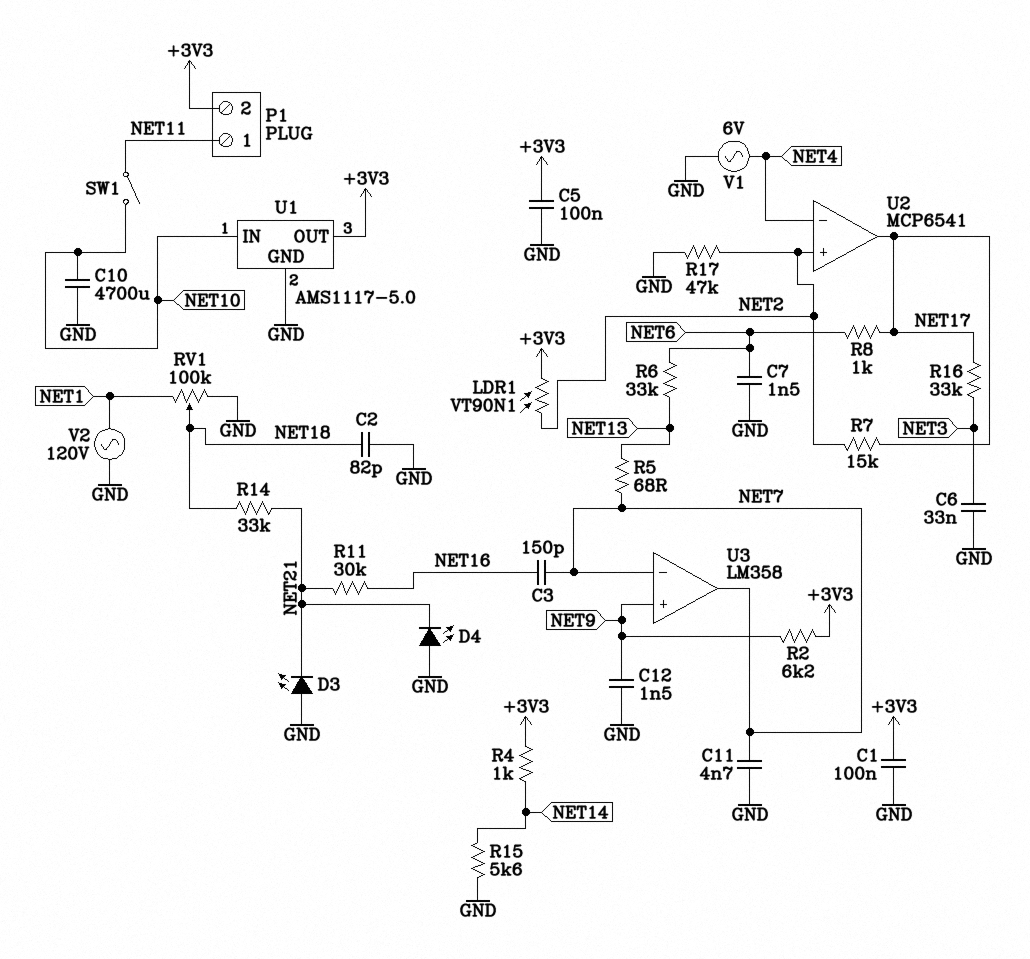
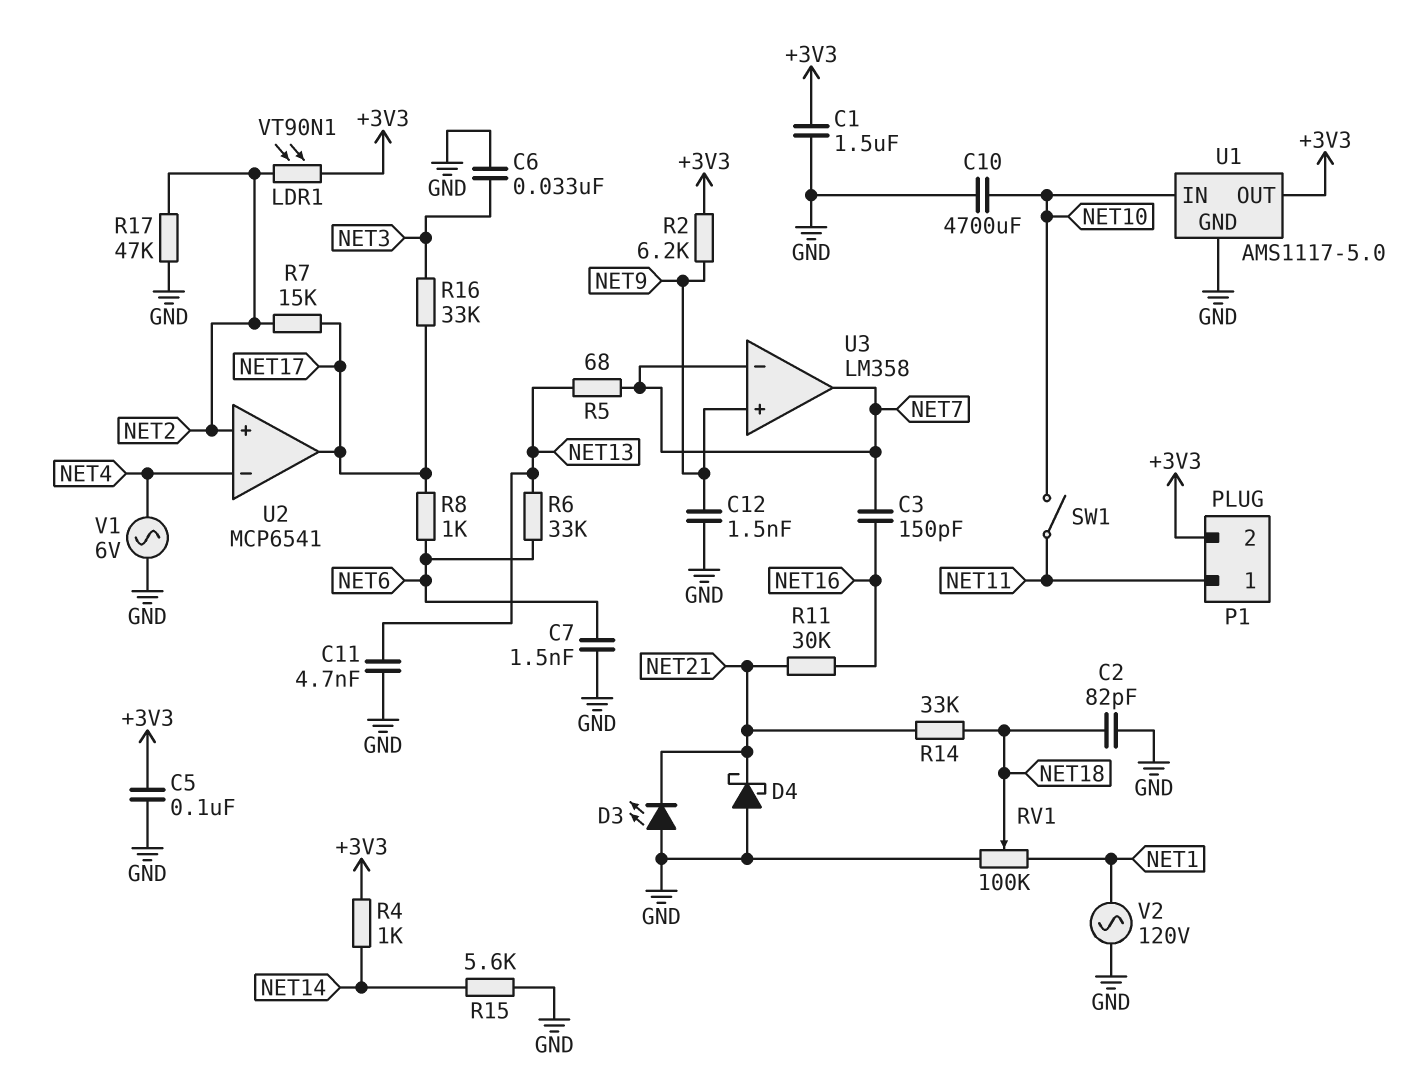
C1: 100nF (+3V3, GND) -> 1.5uF (+3V3, GND)
C11: 4.7nF (GND, NET7) -> 4.7nF (GND, NET13)
D4: LED (A GND, K NET21) -> schottky (A GND, K NET21)

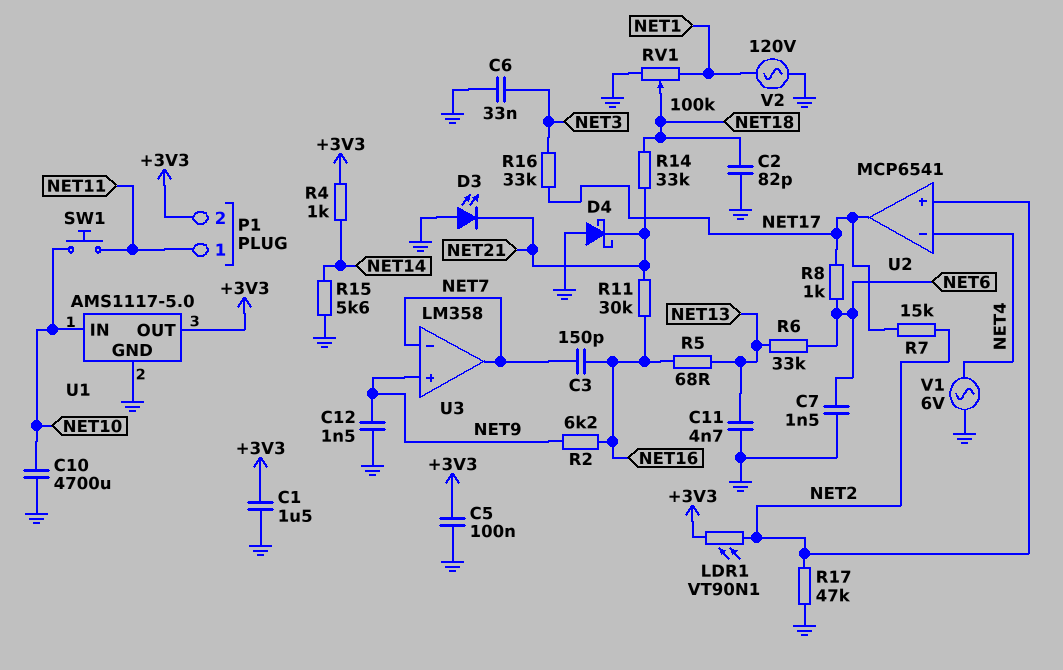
R2: 6.2k (+3V3, NET9) -> 6.2k (NET9, NET16)
R5: 68 (NET7, NET13) -> 68 (NET13, NET16)
SW1: switch (NET10, NET11) -> button (NET10, NET11)

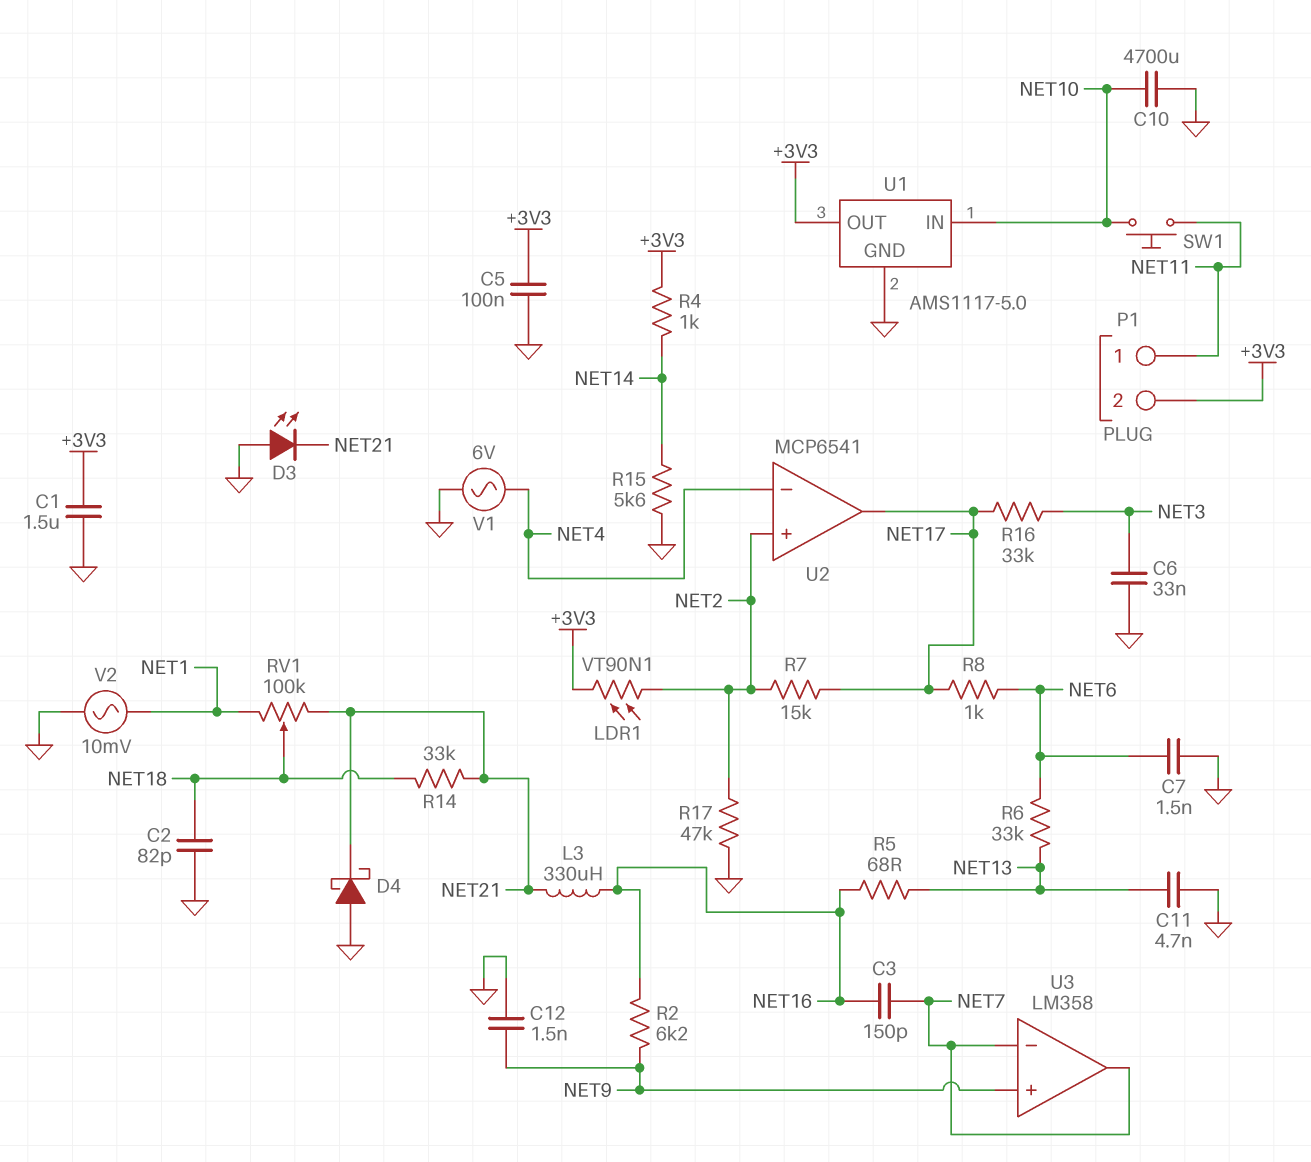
L3: none -> 330uH (NET16, NET21)
R11: 30k (NET16, NET21) -> none
RV1: 100k (GND, NET1, wiper NET18) -> 100k (NET1, NET21, wiper NET18)
V2: AC 120V (GND, NET1) -> AC 10mV (GND, NET1)

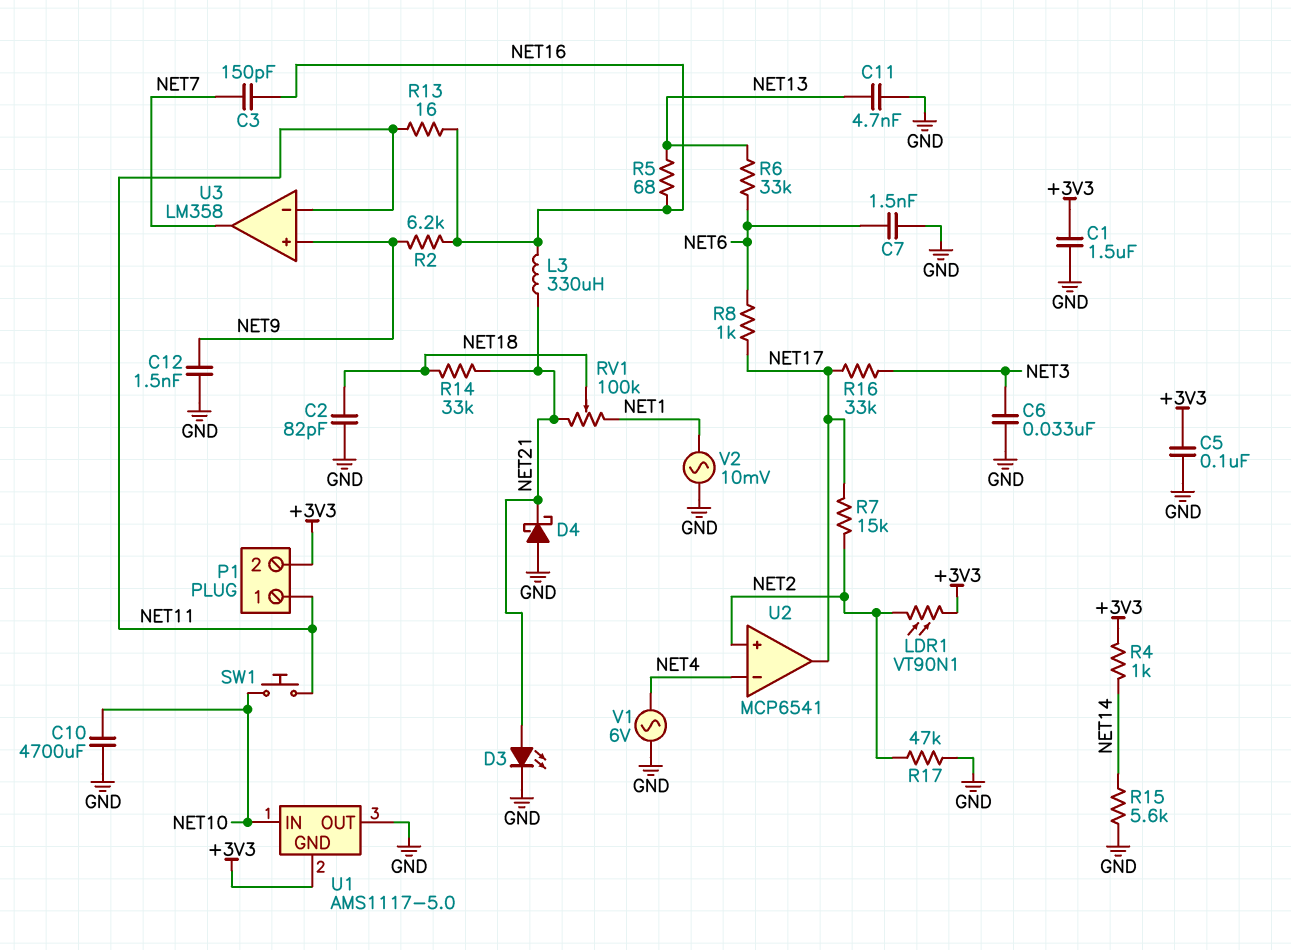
D3: LED (A GND, K NET21) -> LED (A NET21, K GND)
R13: none -> 16 (NET11, NET16)
U1 pin GND: GND -> +3V3
U1 pin OUT: +3V3 -> GND
U3 pin in-: NET7 -> NET11

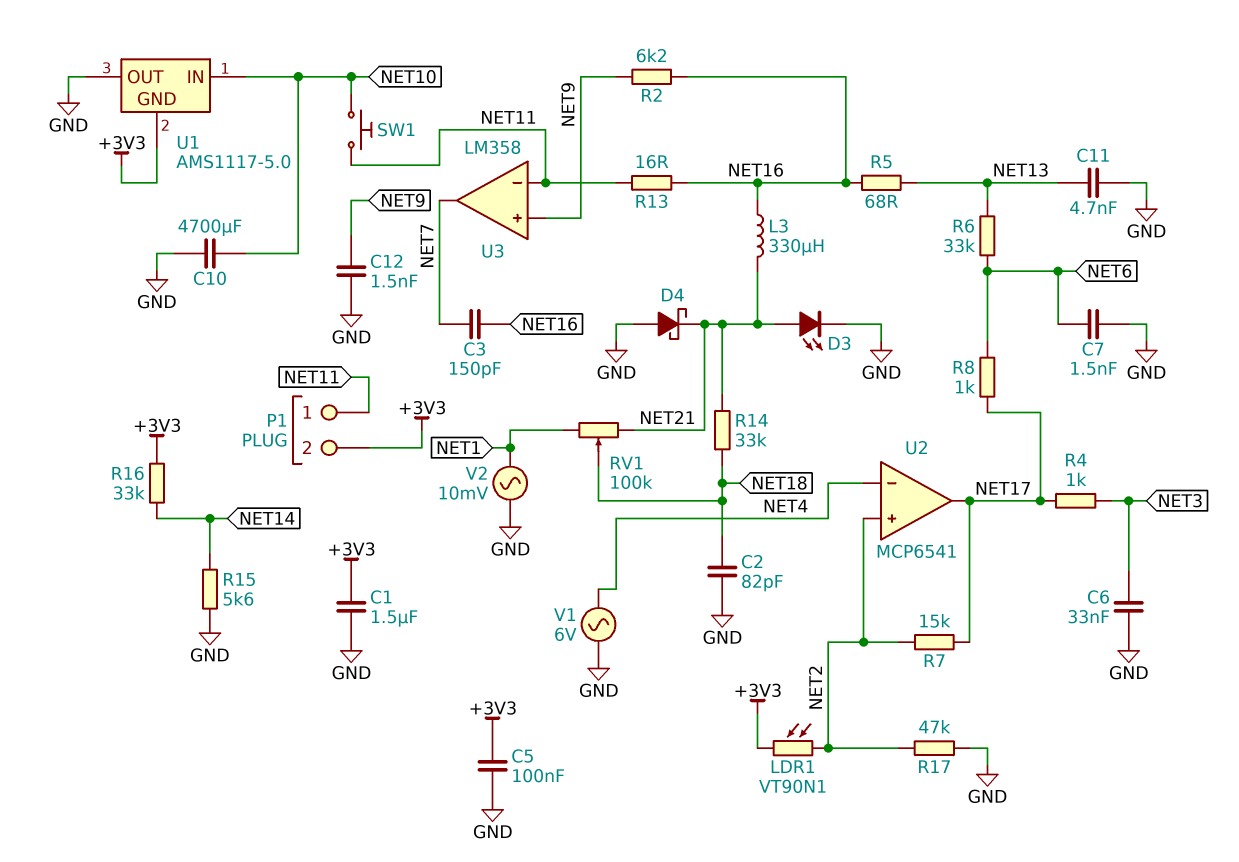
R4: 1k (+3V3, NET14) -> 1k (NET3, NET17)
R16: 33k (NET3, NET17) -> 33k (+3V3, NET14)

